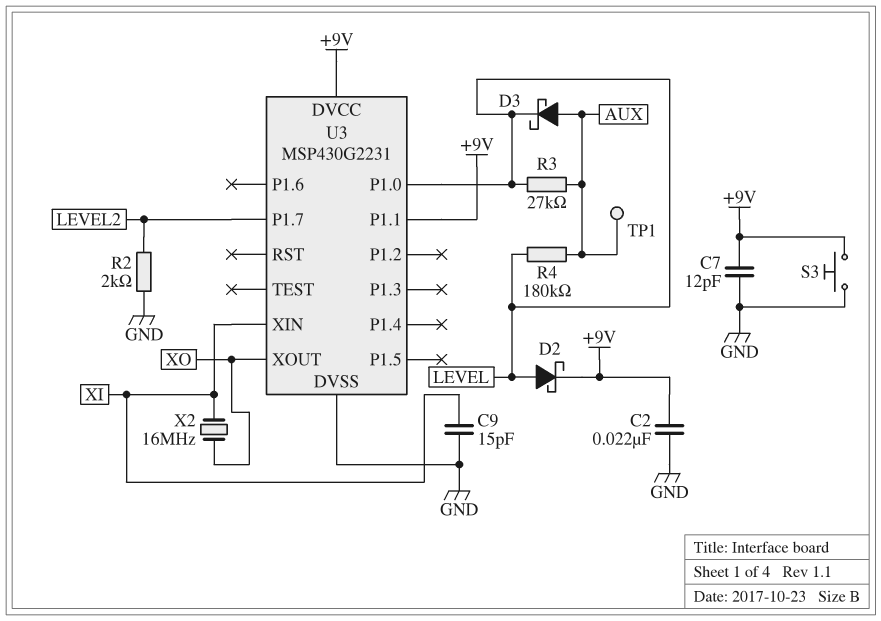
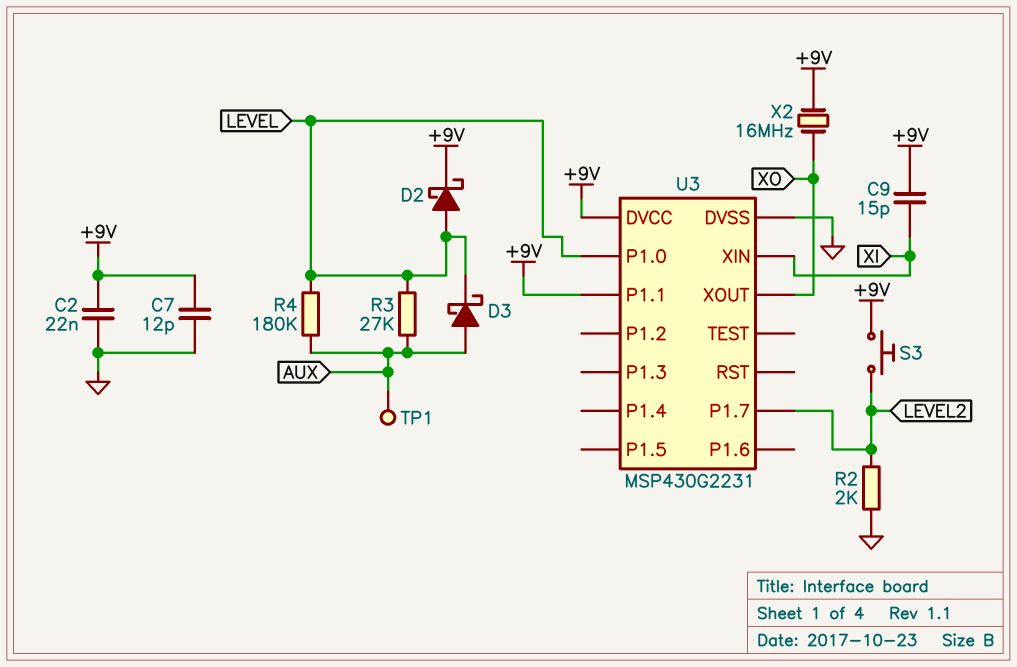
C9: 15pF (GND, XI) -> 15pF (+9V, XI)
S3: button (+9V, GND) -> button (+9V, LEVEL2)
X2: 16MHz (XI, XO) -> 16MHz (+9V, XO)

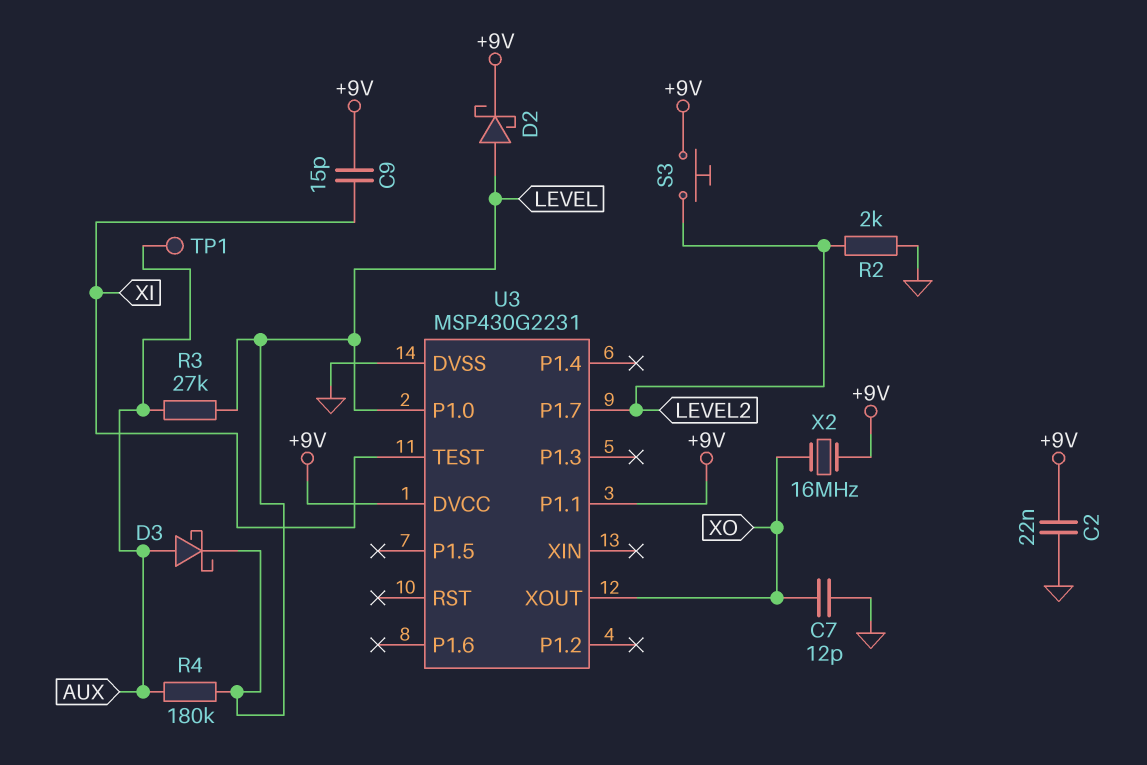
C7: 12pF (+9V, GND) -> 12pF (GND, XO)
U3 pin TEST: none -> XI
U3 pin XIN: XI -> none

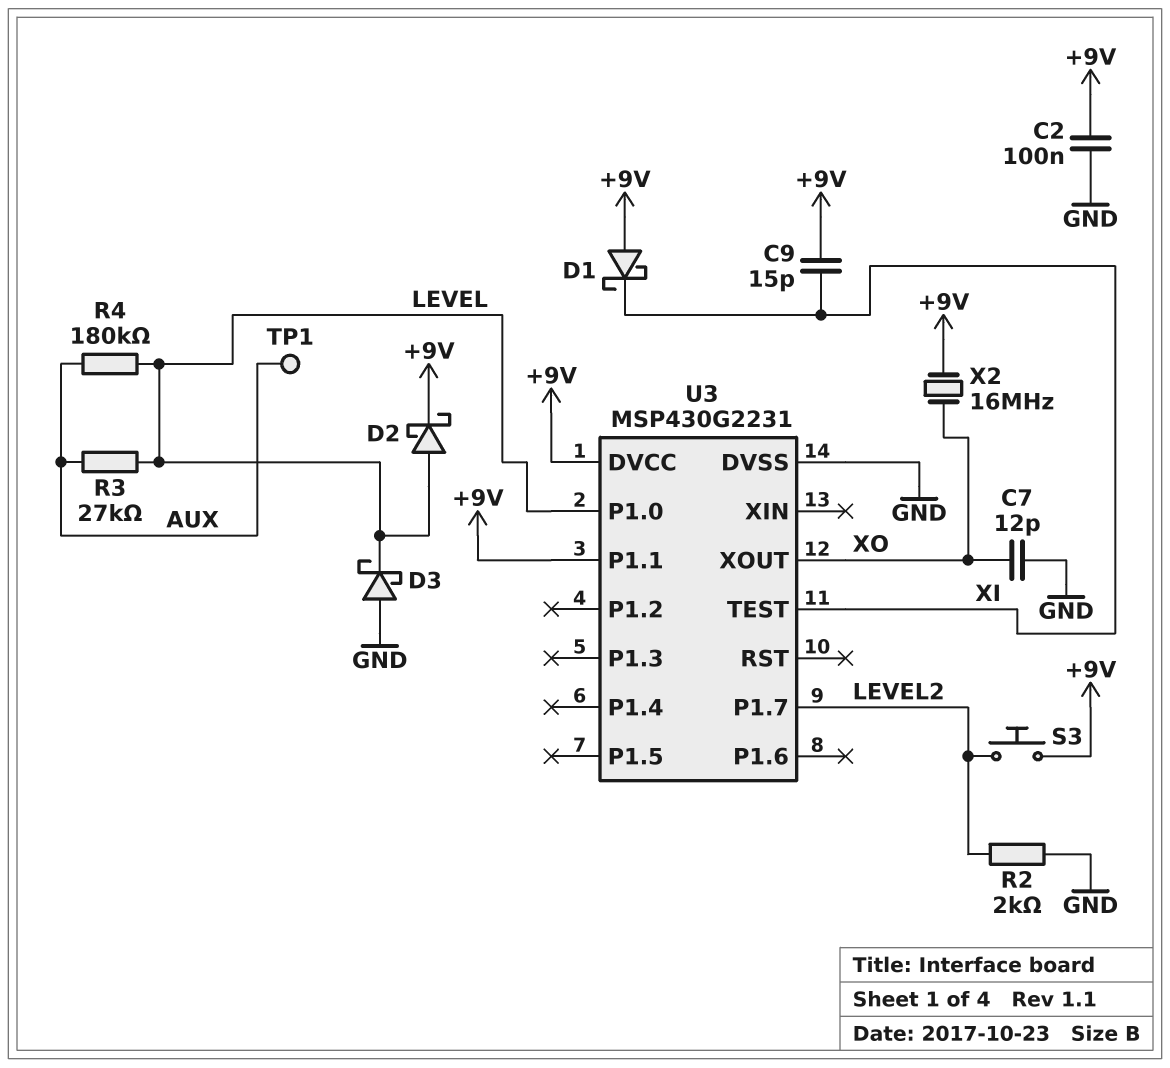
C2: 22nF (+9V, GND) -> 100nF (+9V, GND)
D1: none -> schottky (A +9V, K XI)
D3: schottky (A AUX, K LEVEL) -> schottky (A GND, K LEVEL)

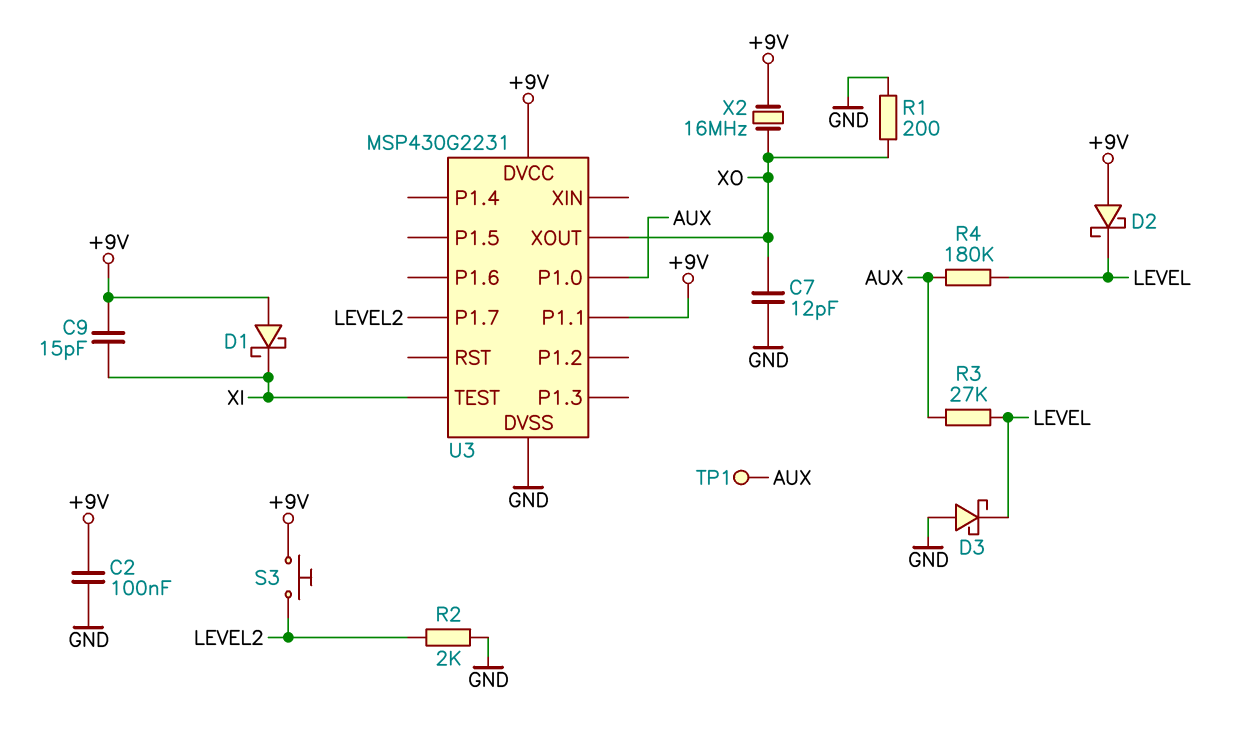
D2: schottky (A LEVEL, K +9V) -> schottky (A +9V, K LEVEL)
R1: none -> 200 (GND, XO)
U3 pin P1.0: LEVEL -> AUX

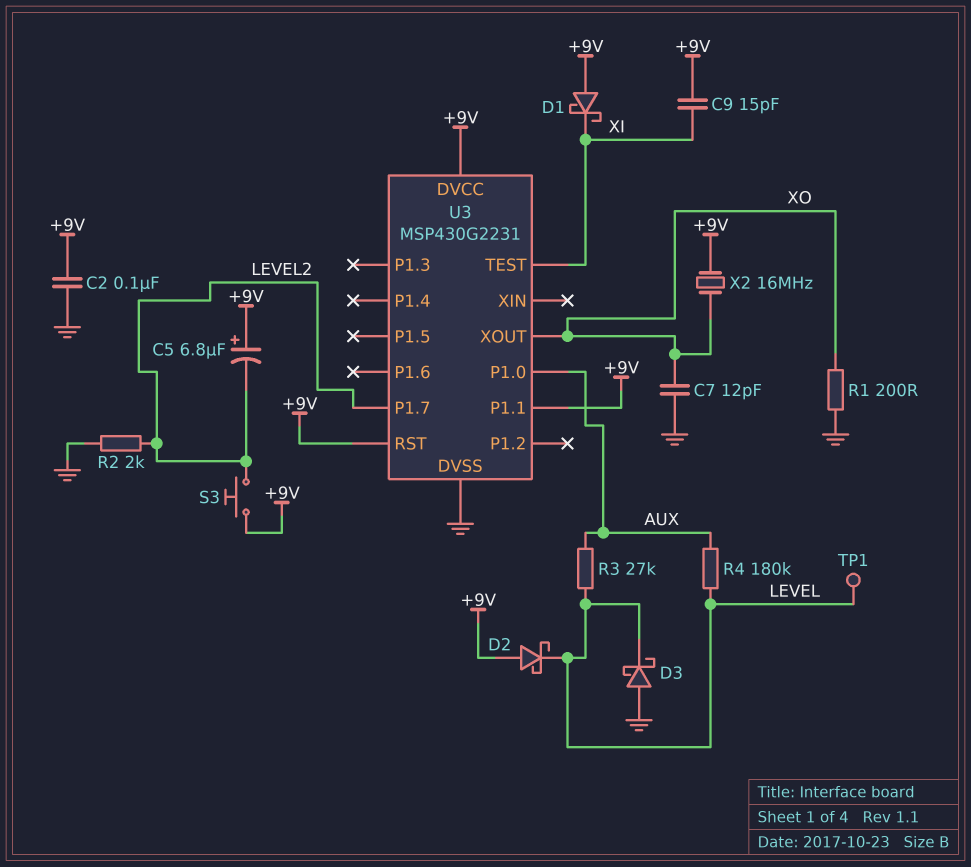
C5: none -> 6.8uF (plus +9V, minus LEVEL2)
TP1: test point (AUX) -> test point (LEVEL)
U3 pin RST: none -> +9V

